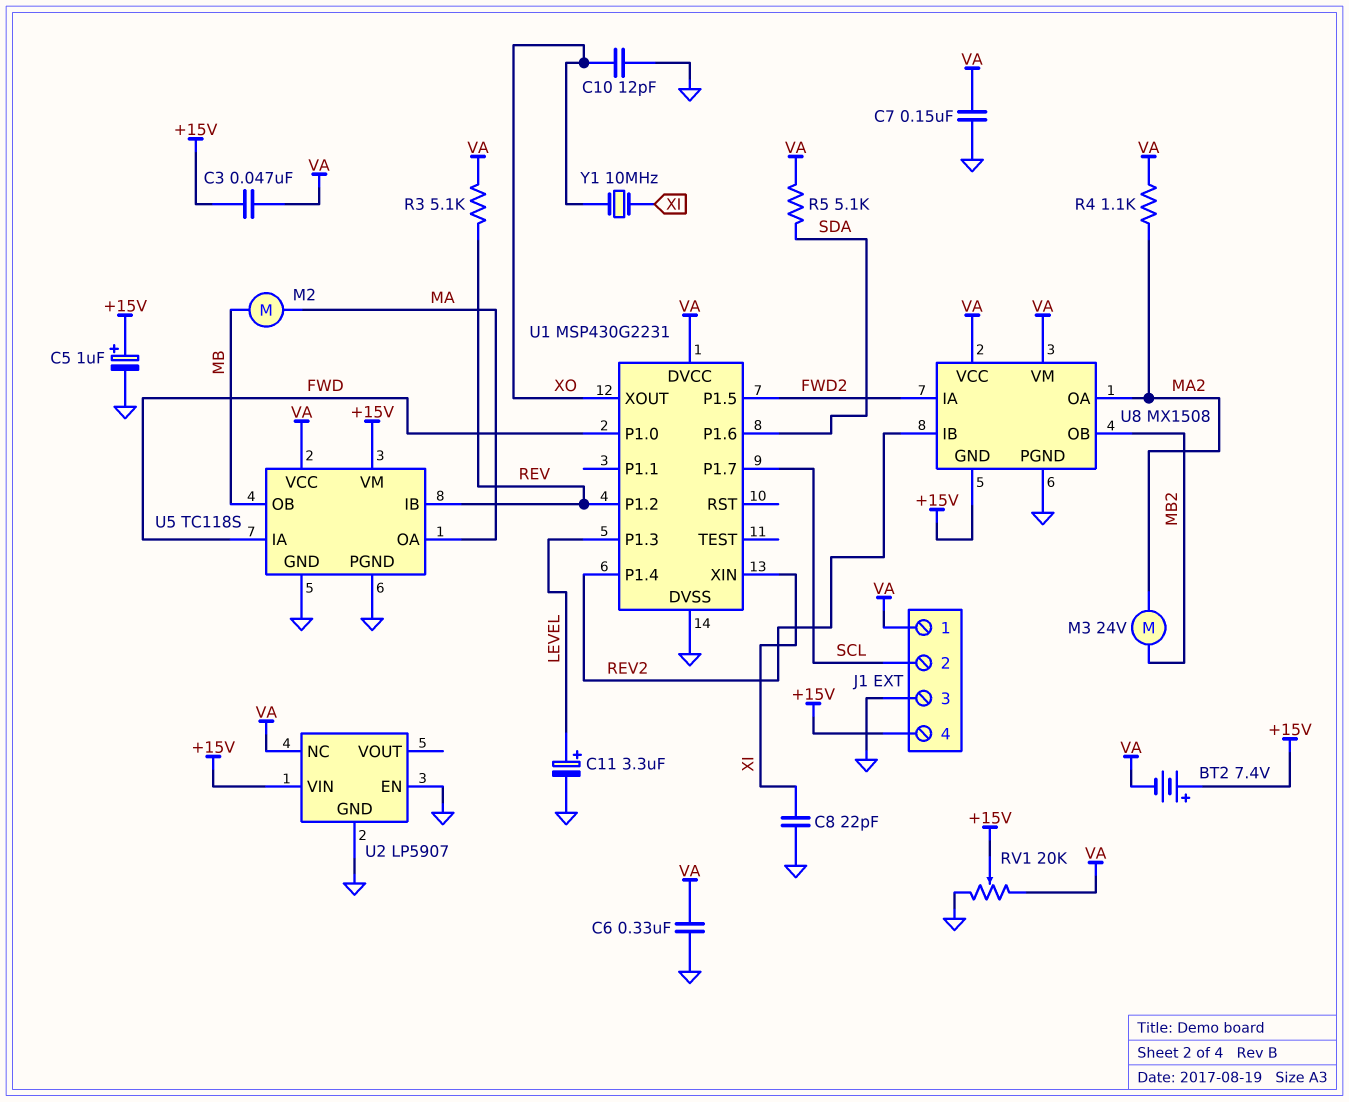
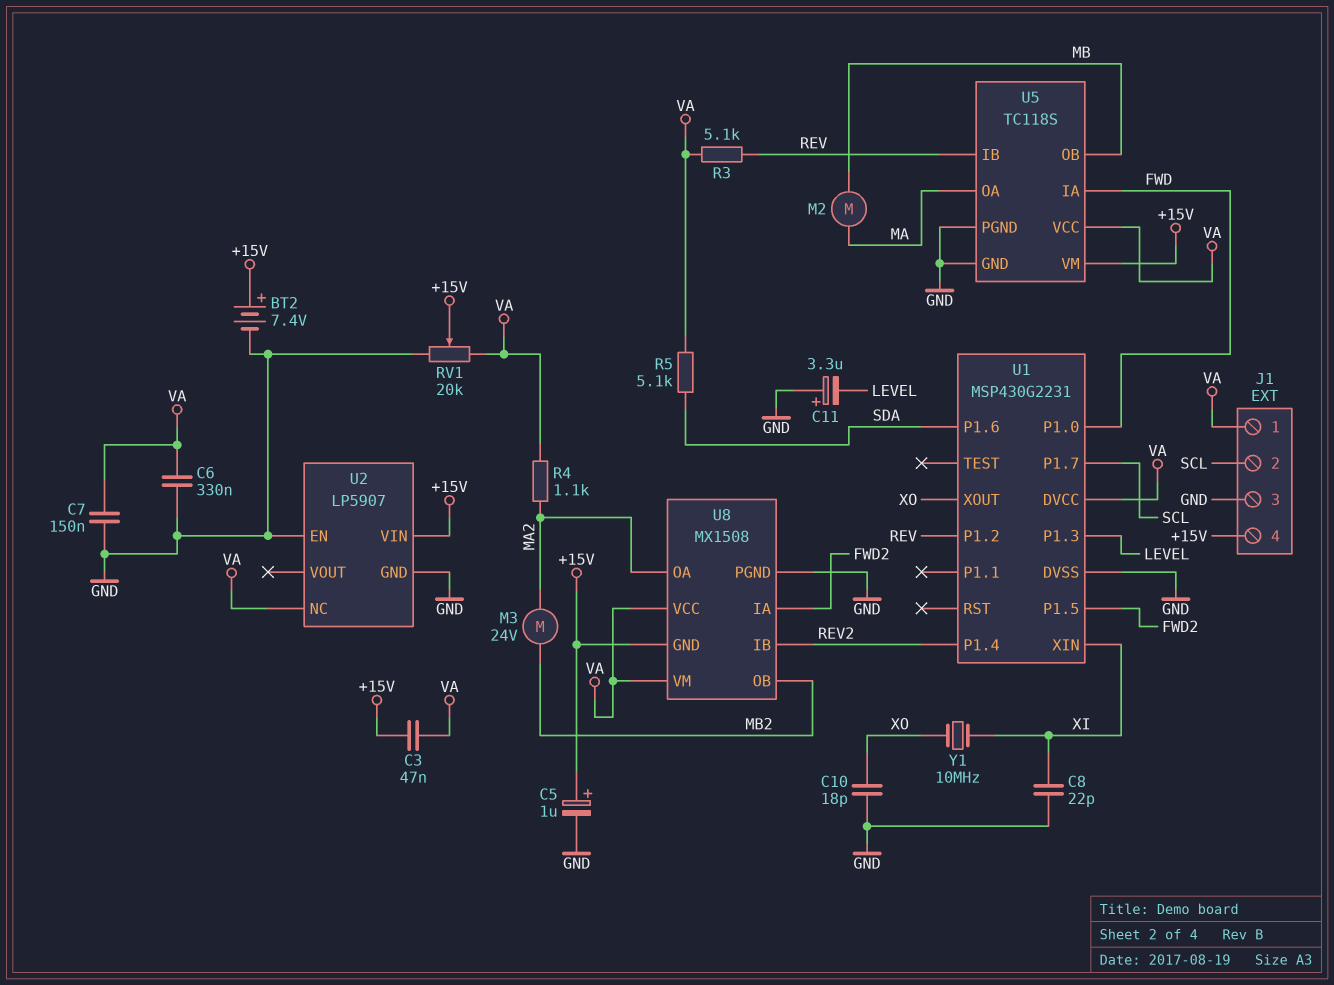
BT2: 7.4V (plus +15V, minus VA) -> 7.4V (plus +15V, minus GND)
C10: 12pF (GND, XO) -> 18pF (GND, XO)
C11: 3.3uF (plus LEVEL, minus GND) -> 3.3uF (plus GND, minus LEVEL)

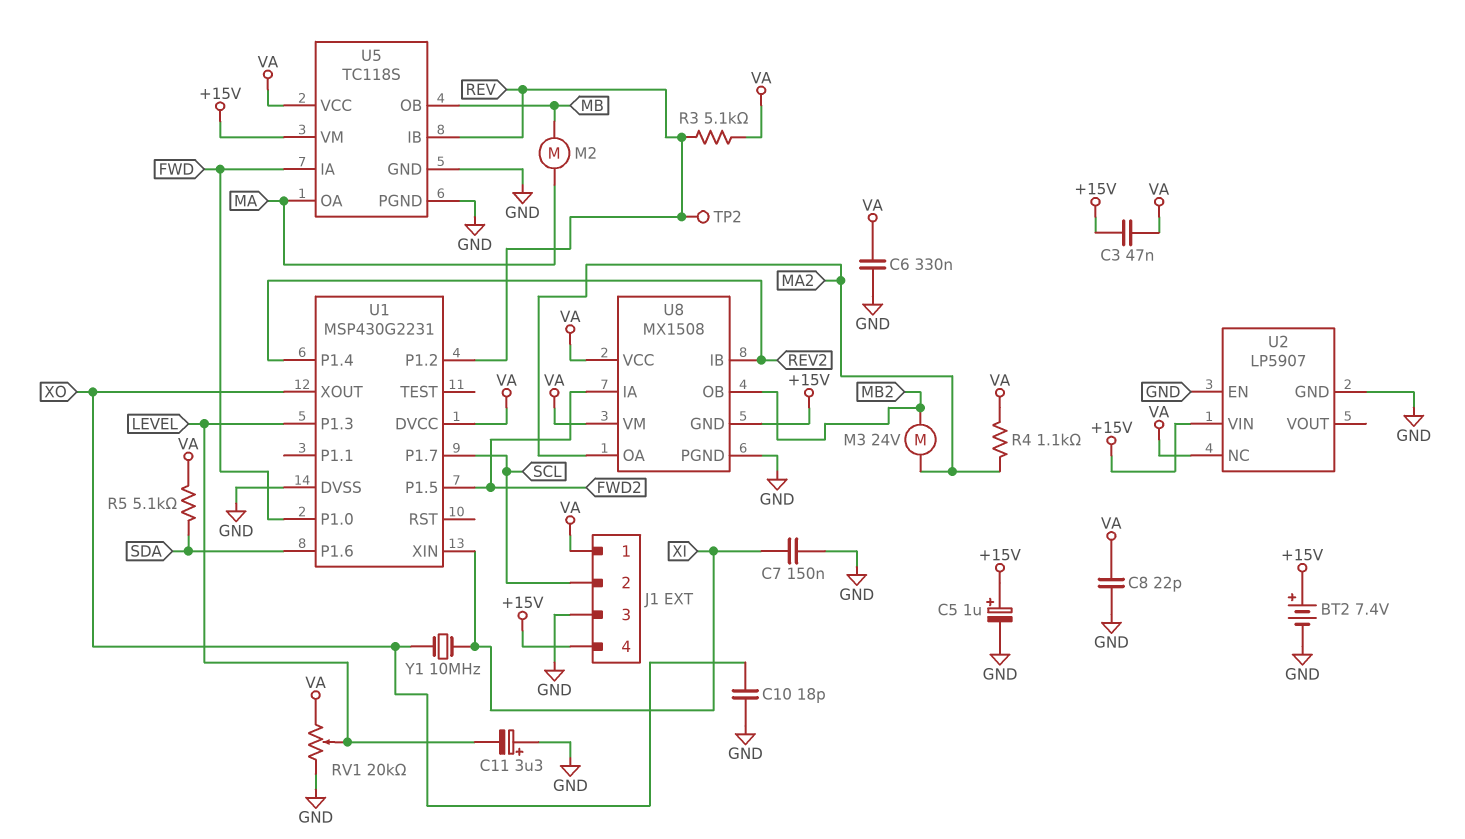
C7: 150nF (GND, VA) -> 150nF (GND, XI)
C8: 22pF (GND, XI) -> 22pF (GND, VA)
RV1: 20k (GND, VA, wiper +15V) -> 20k (GND, VA, wiper LEVEL)
TP2: none -> test point (REV)

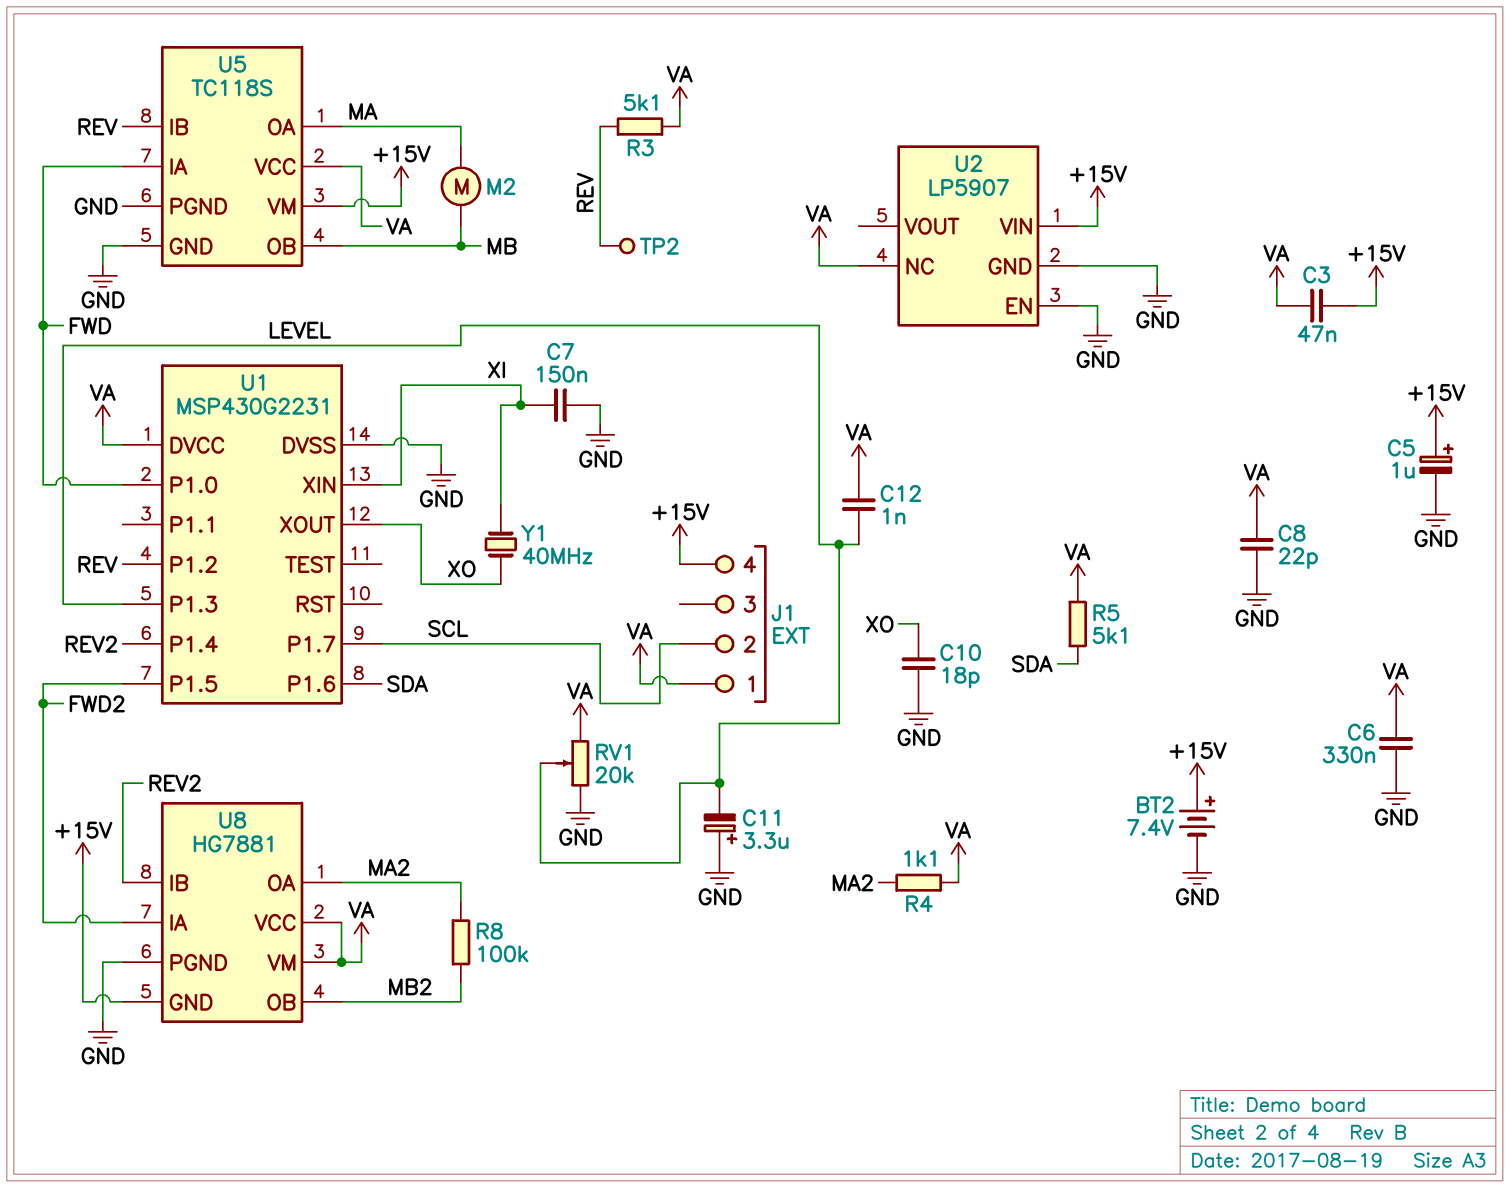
C12: none -> 1nF (LEVEL, VA)
J1 pin 3: GND -> none
M3: motor 24V (MA2, MB2) -> none
R8: none -> 100k (MA2, MB2)
U8: MX1508 -> HG7881
Y1: 10MHz (XI, XO) -> 40MHz (XI, XO)

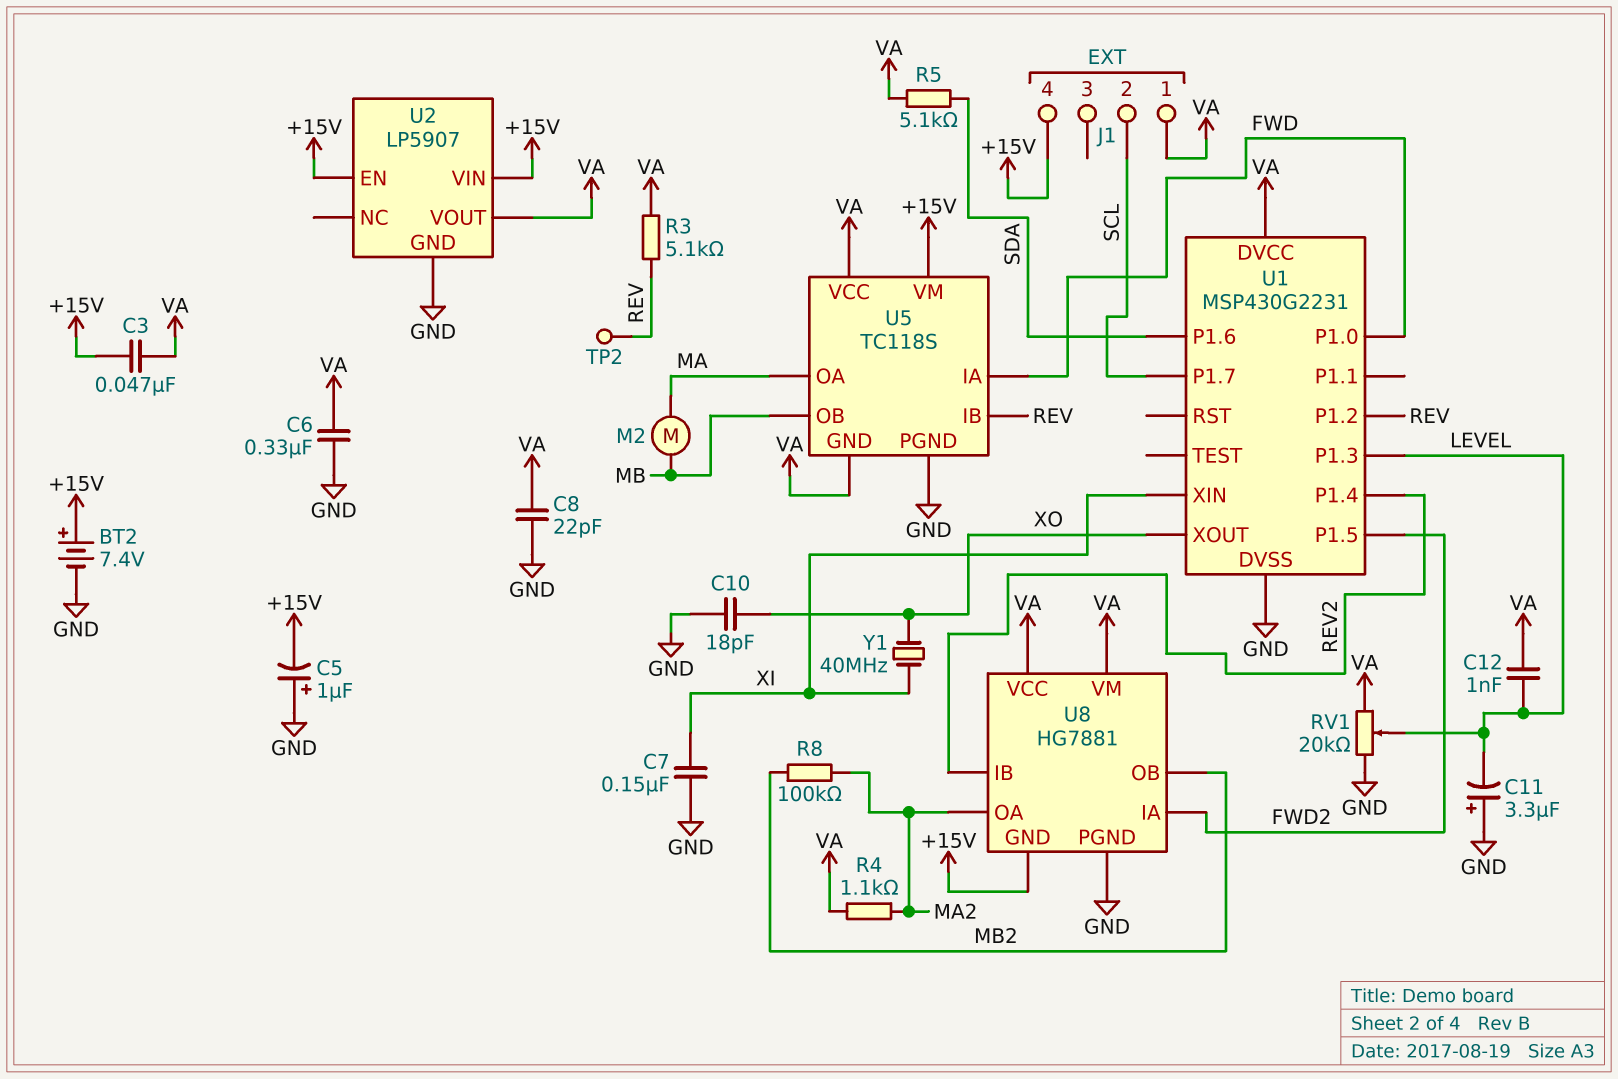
C5: 1uF (plus +15V, minus GND) -> 1uF (plus GND, minus +15V)
U2 pin EN: GND -> +15V
U2 pin NC: VA -> none
U2 pin VOUT: none -> VA
U5 pin GND: GND -> VA

